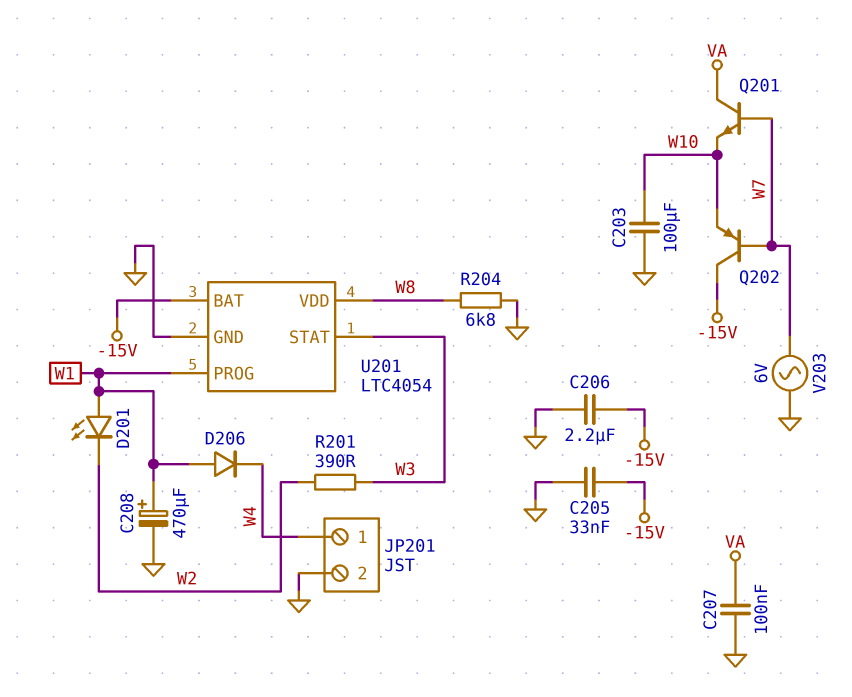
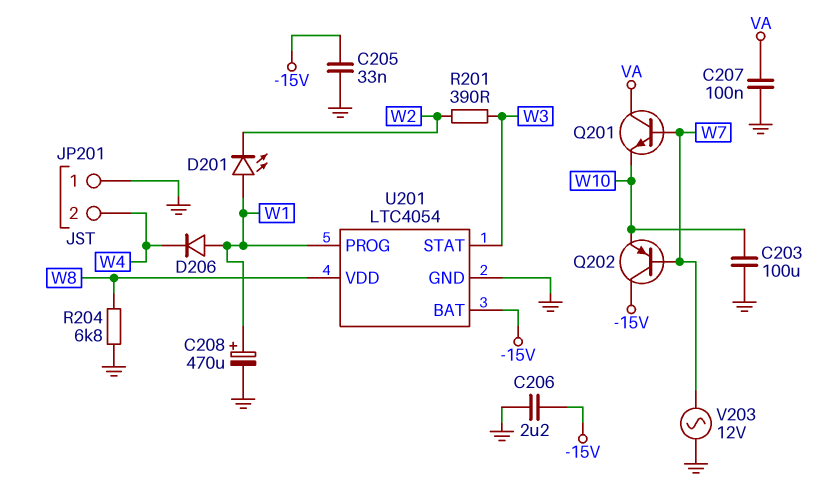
JP201 pin 1: W4 -> GND
JP201 pin 2: GND -> W4
V203: AC 6V (GND, W7) -> AC 12V (GND, W7)

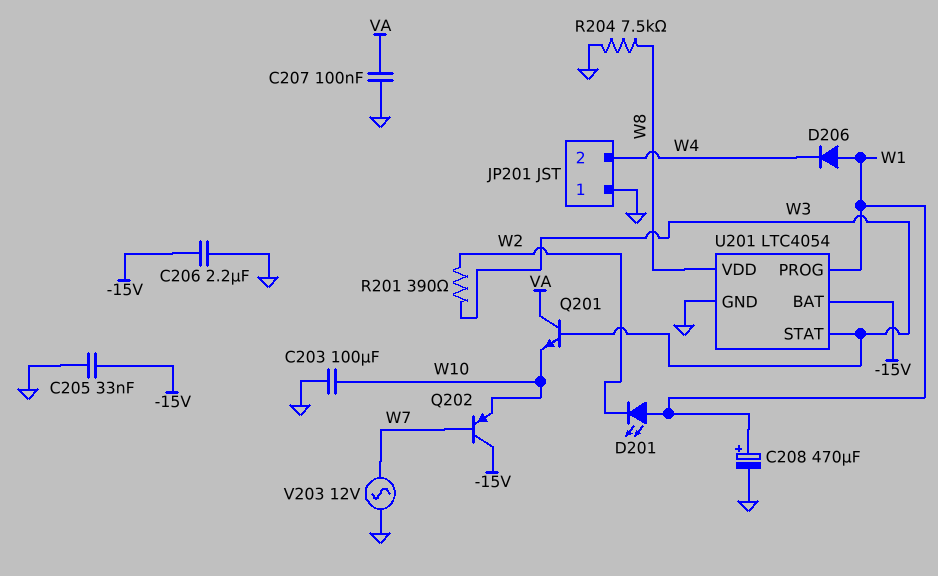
Q201: NPN (B W7, C VA, E W10) -> NPN (B W3, C VA, E W10)
R204: 6.8k (GND, W8) -> 7.5k (GND, W8)

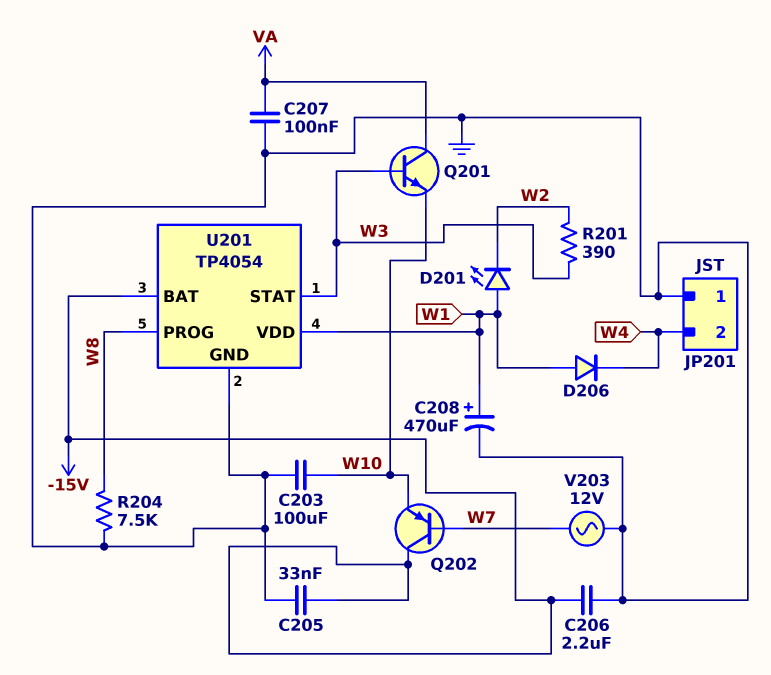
U201: LTC4054 -> TP4054
U201 pin PROG: W1 -> W8
U201 pin VDD: W8 -> W1

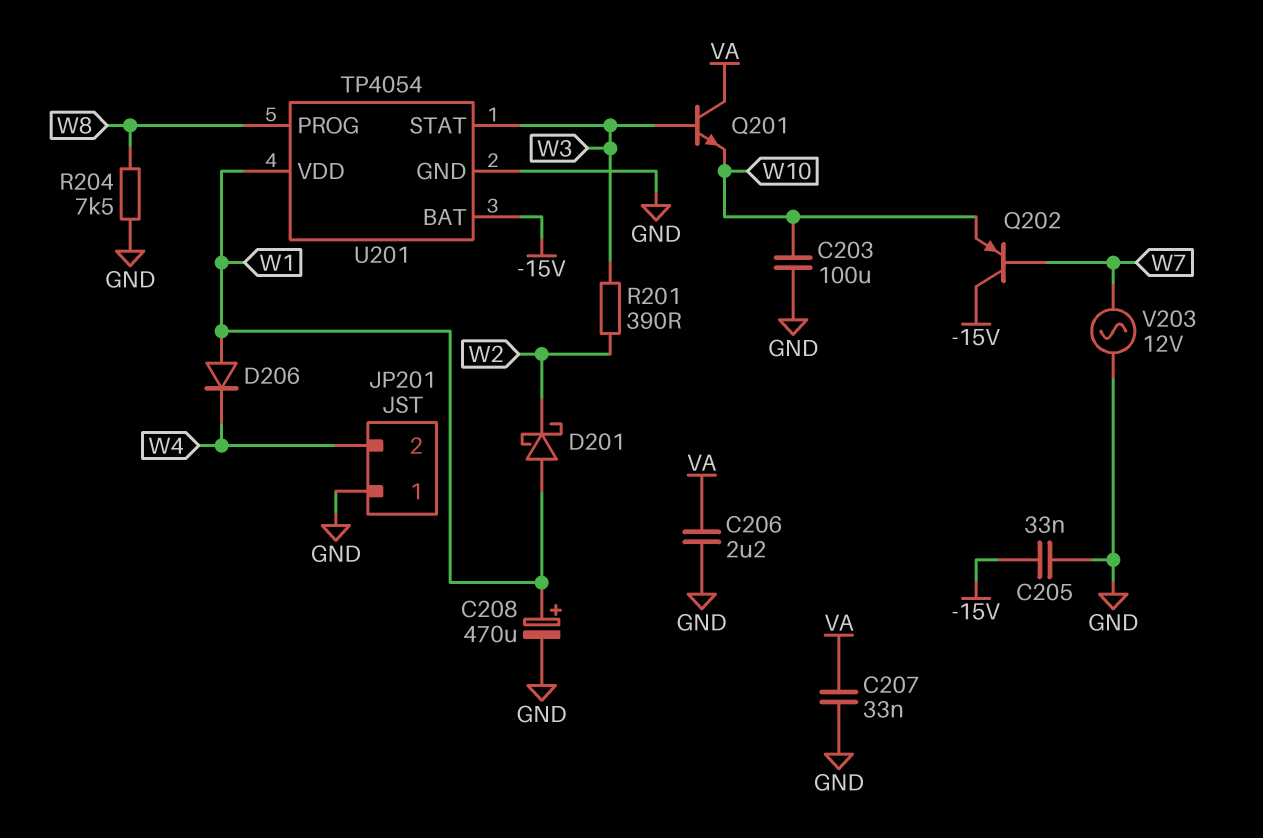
C206: 2.2uF (-15V, GND) -> 2.2uF (GND, VA)
C207: 100nF (GND, VA) -> 33nF (GND, VA)
D201: LED (A W1, K W2) -> schottky (A W1, K W2)

